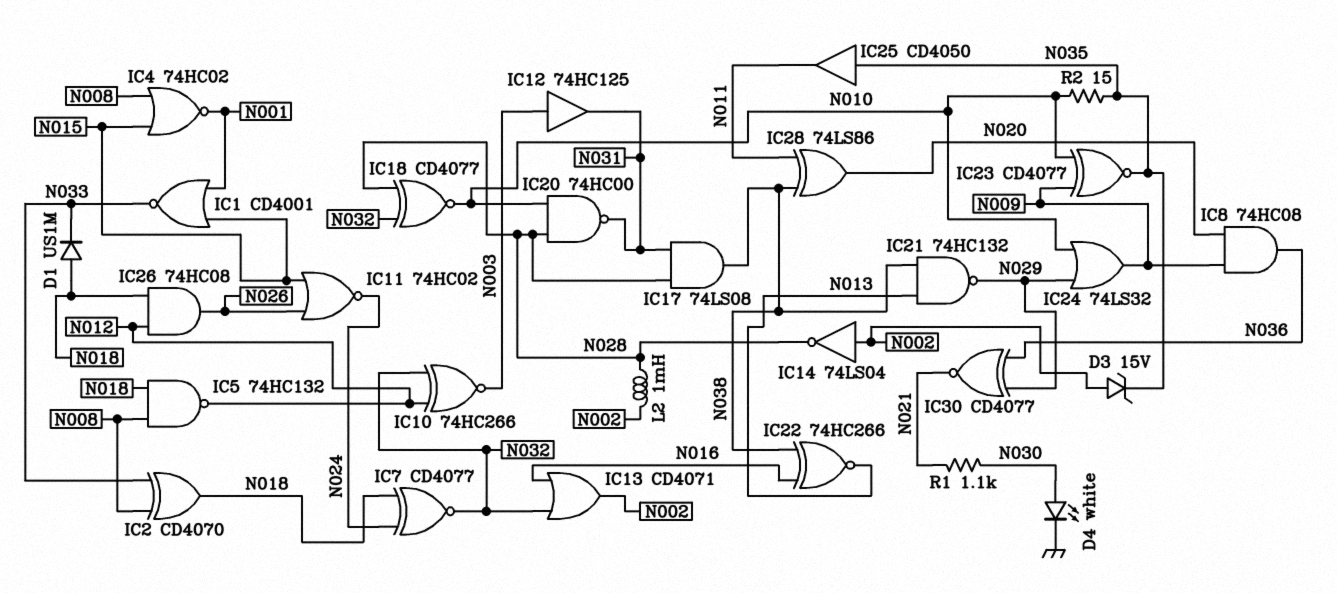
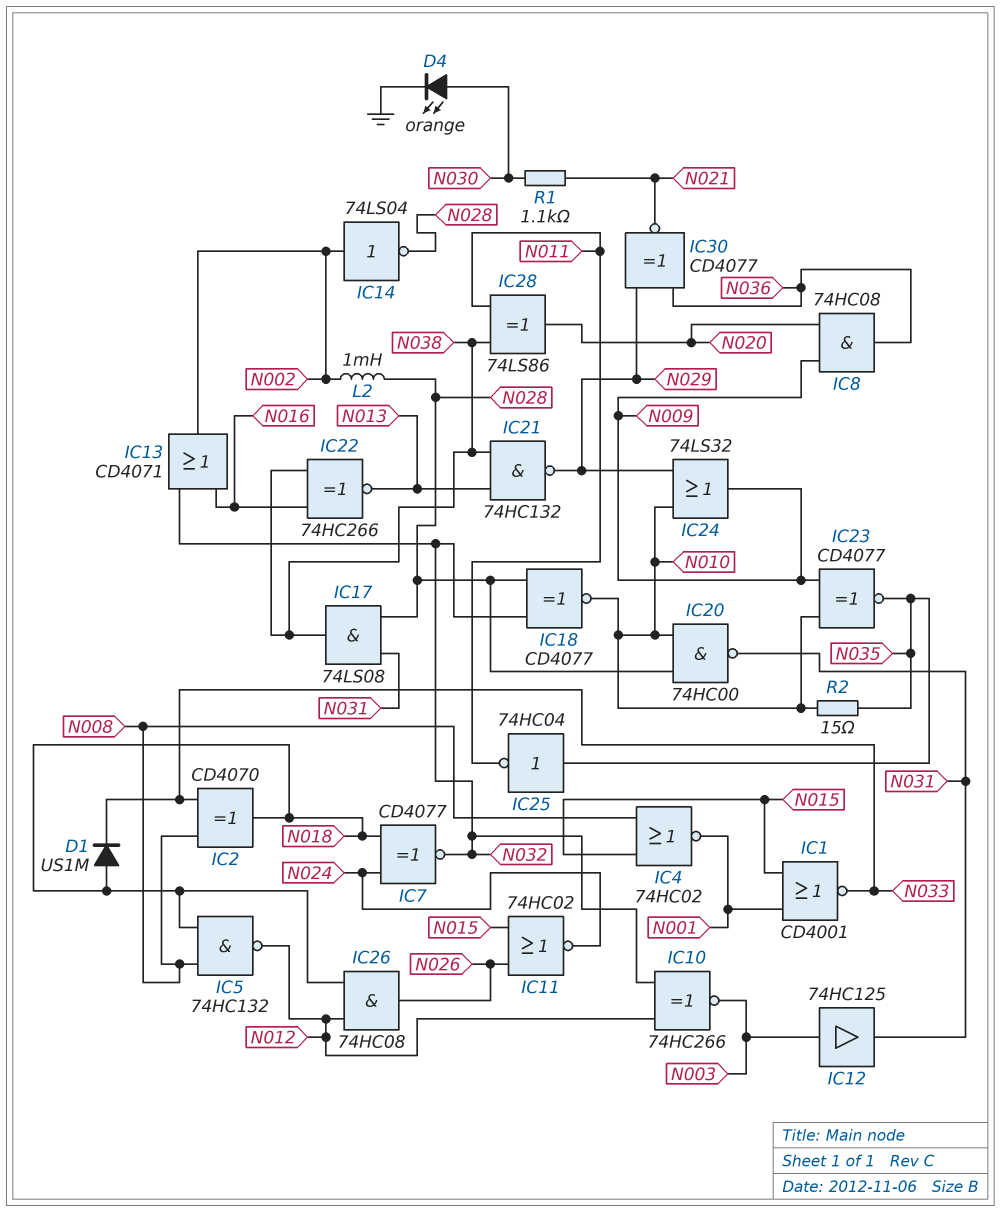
D3: zener 15V (A N002, K N035) -> none
D4: LED white (A N030, K GND) -> LED orange (A N030, K GND)
IC25: buffer CD4050 (in N035, out N011) -> NOT 74HC04 (in N035, out N011)

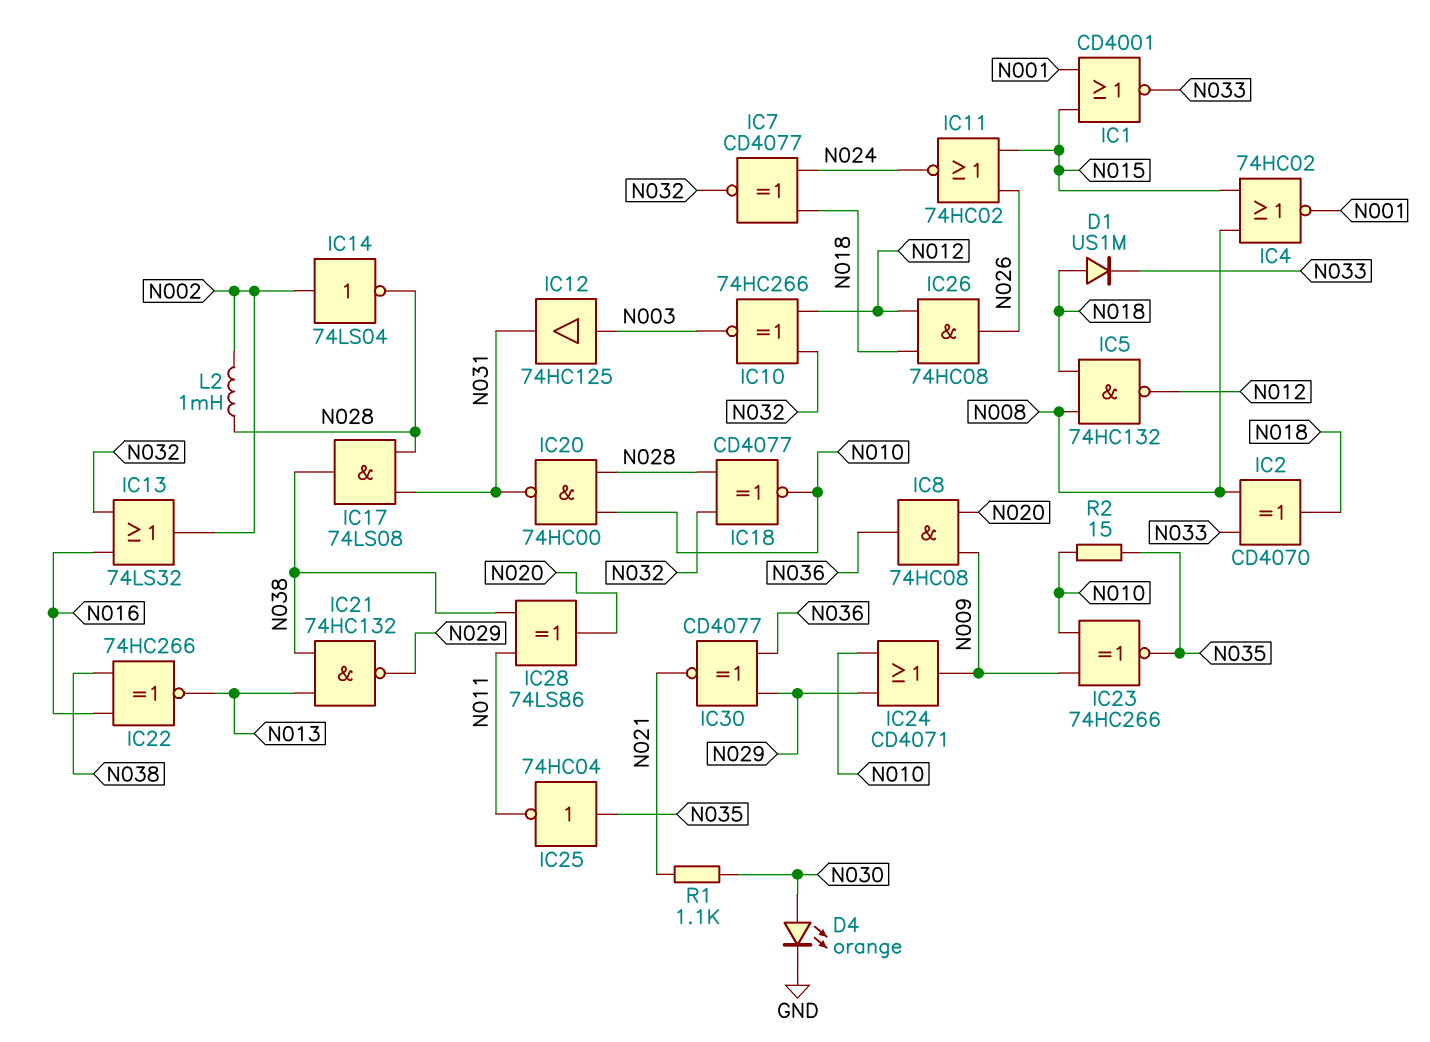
IC13: OR CD4071 (in N016, in N032, out N002) -> OR 74LS32 (in N016, in N032, out N002)
IC23: XNOR CD4077 (in N009, in N010, out N035) -> XNOR 74HC266 (in N009, in N010, out N035)
IC24: OR 74LS32 (in N010, in N029, out N009) -> OR CD4071 (in N010, in N029, out N009)

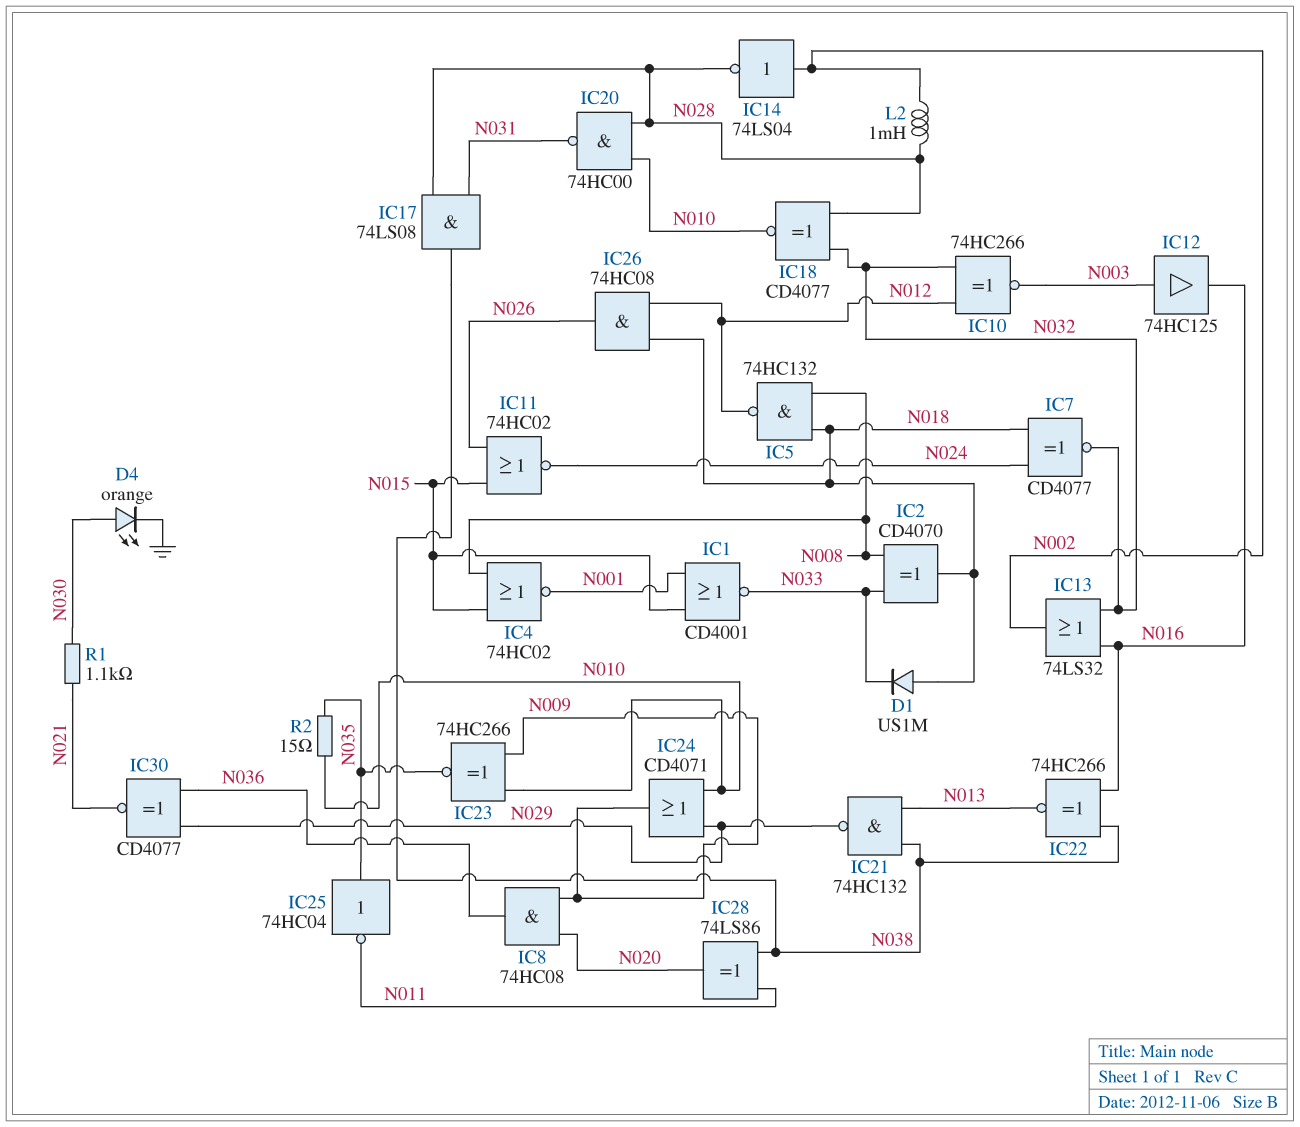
IC12: buffer 74HC125 (in N003, out N031) -> buffer 74HC125 (in N003, out N016)

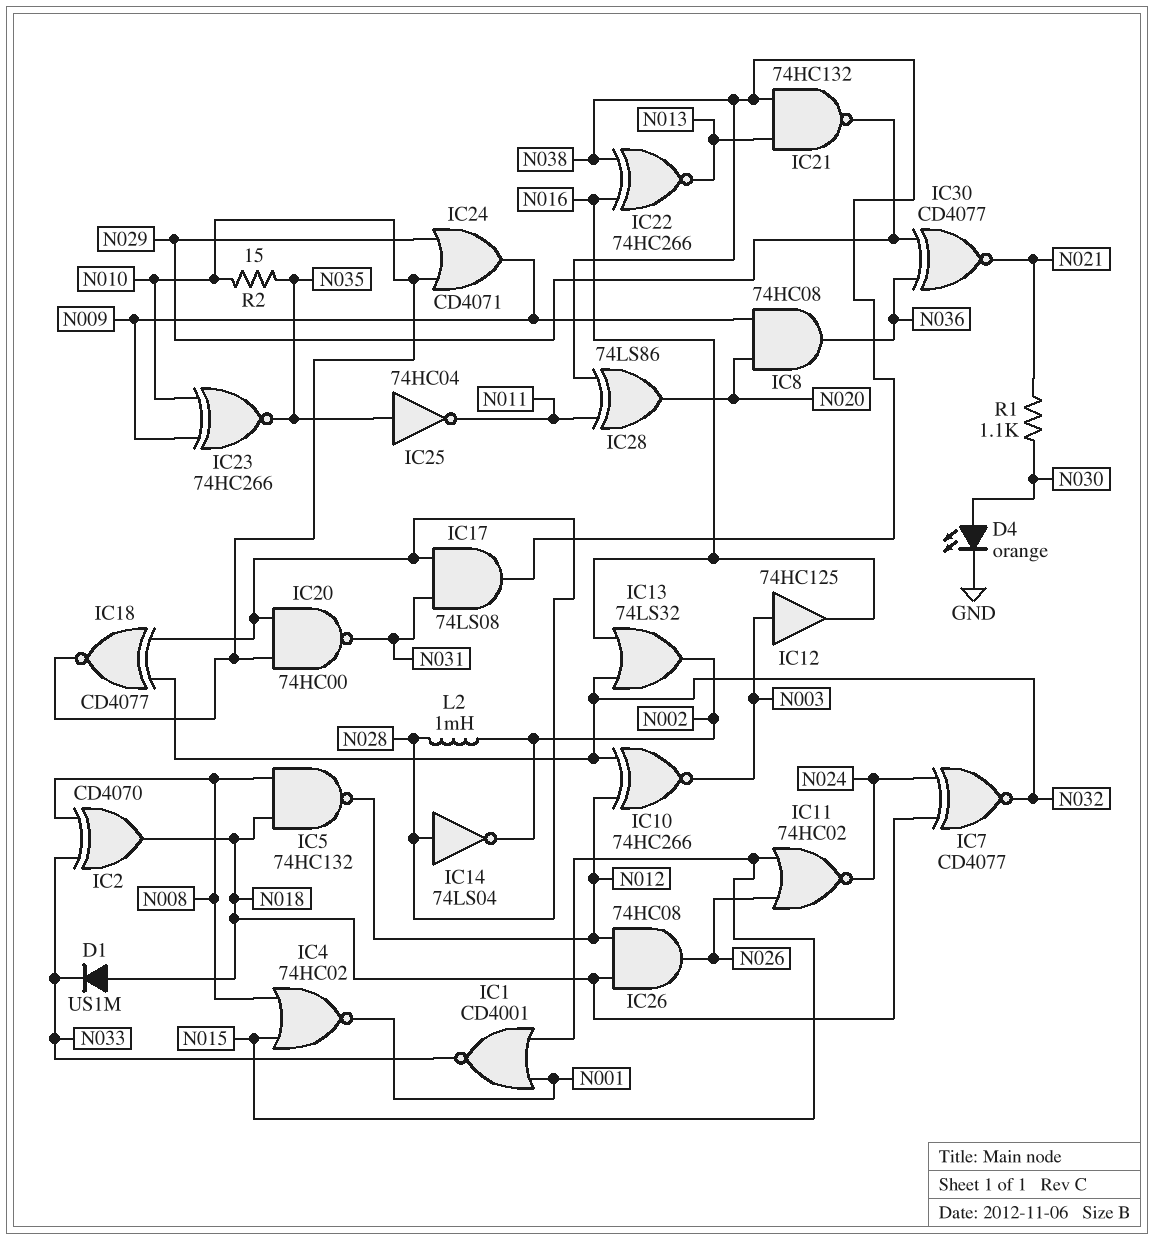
IC14: NOT 74LS04 (in N002, out N028) -> NOT 74LS04 (in N028, out N002)

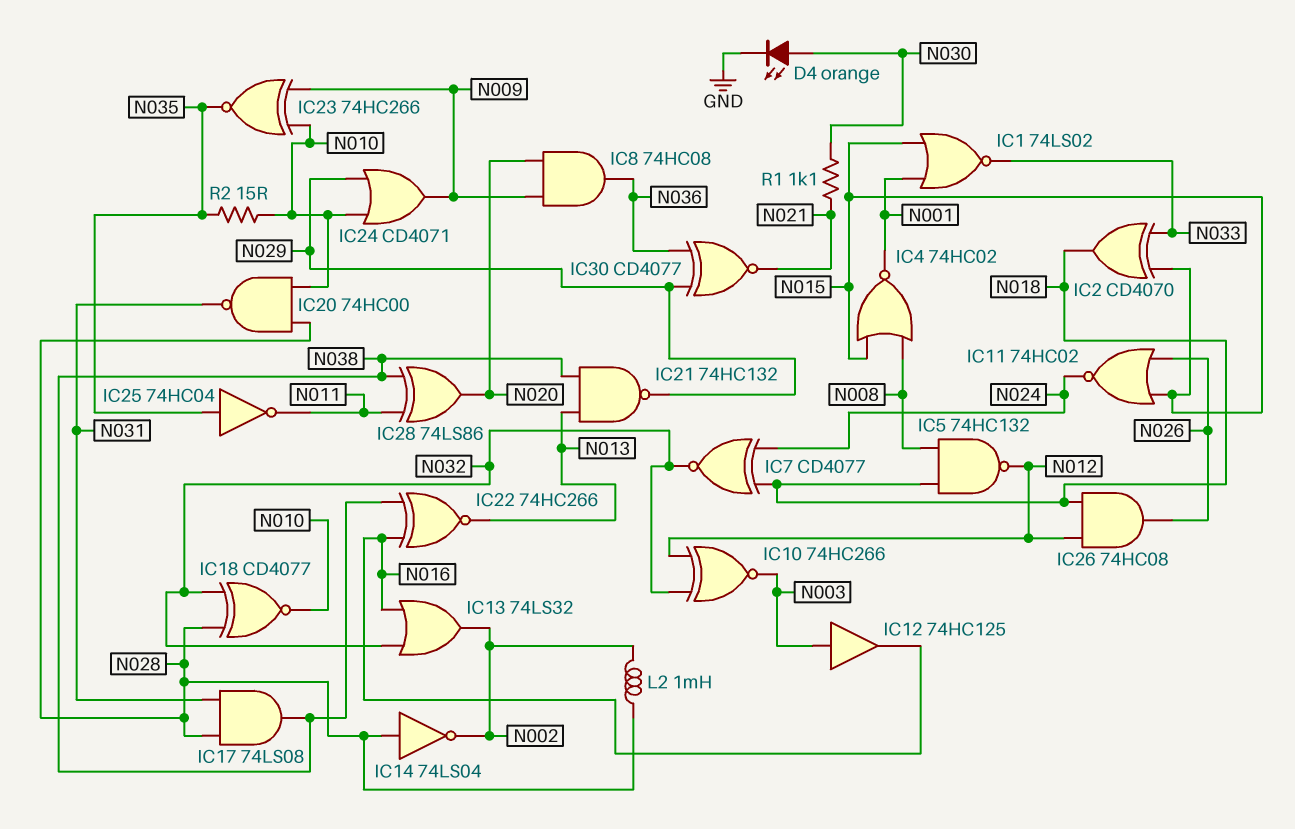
D1: diode US1M (A N018, K N033) -> none
IC1: NOR CD4001 (in N001, in N015, out N033) -> NOR 74LS02 (in N001, in N015, out N033)
IC2: XOR CD4070 (in N008, in N033, out N018) -> XOR CD4070 (in N015, in N033, out N018)

